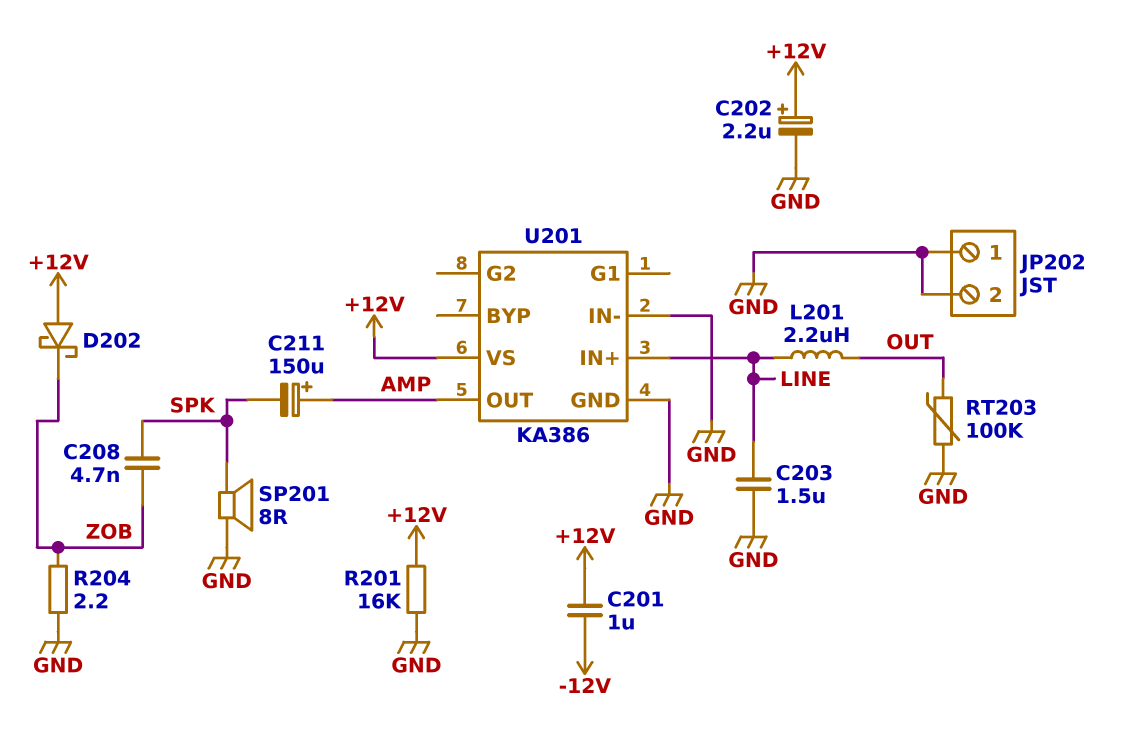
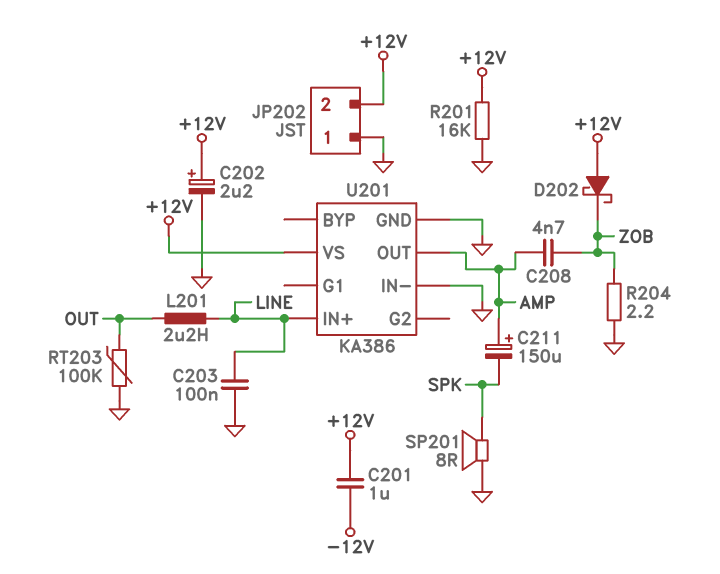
C203: 1.5uF (GND, LINE) -> 100nF (GND, LINE)
C208: 4.7nF (SPK, ZOB) -> 4.7nF (AMP, ZOB)
JP202 pin 2: GND -> +12V

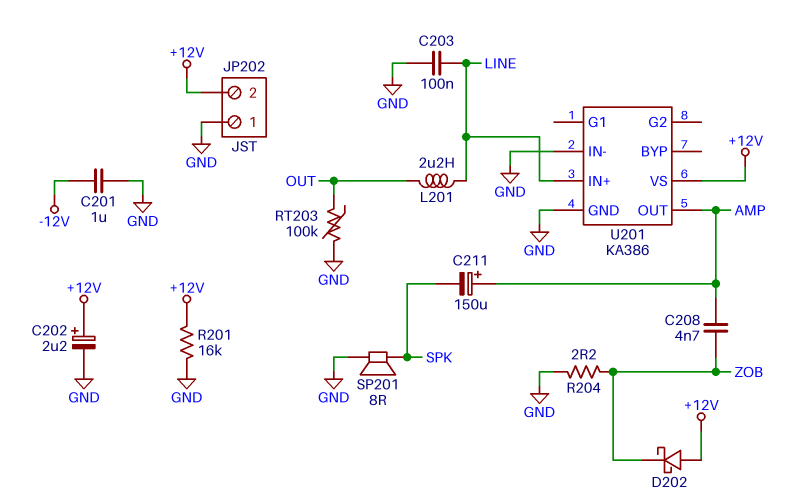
C201: 1uF (+12V, -12V) -> 1uF (-12V, GND)

